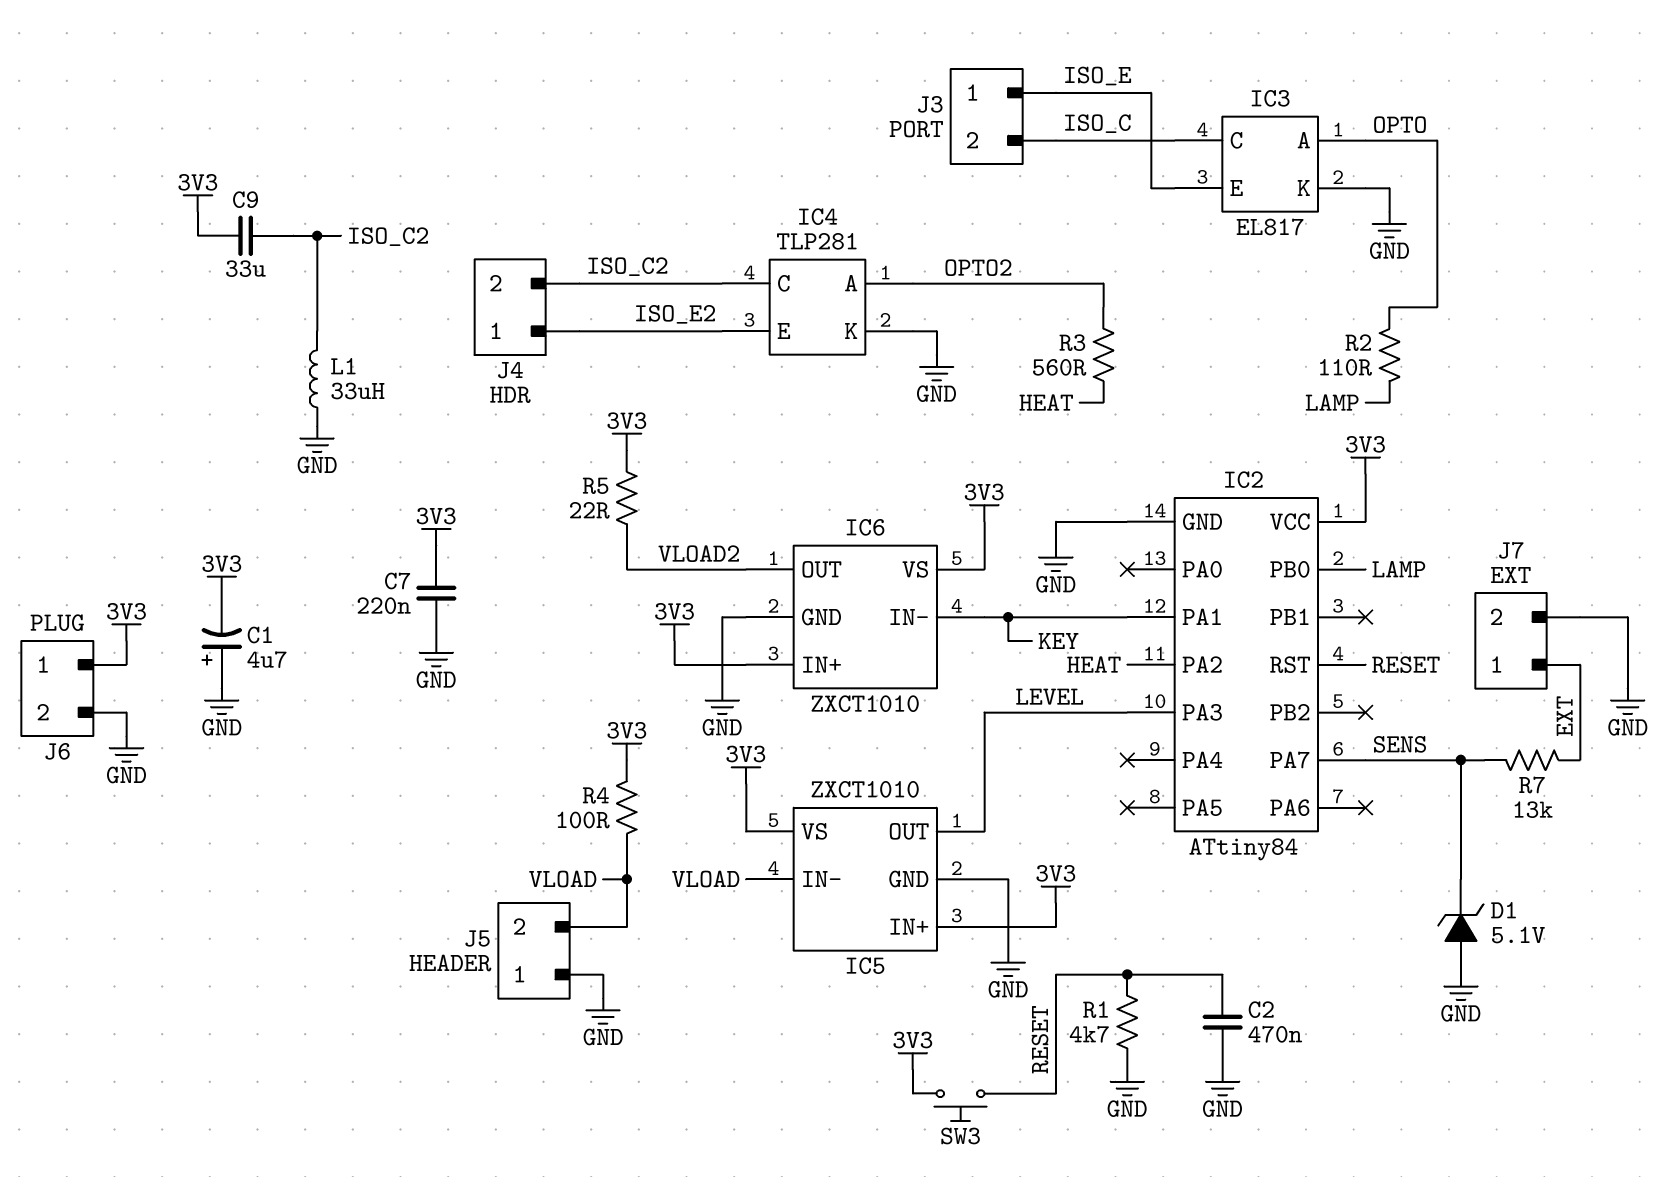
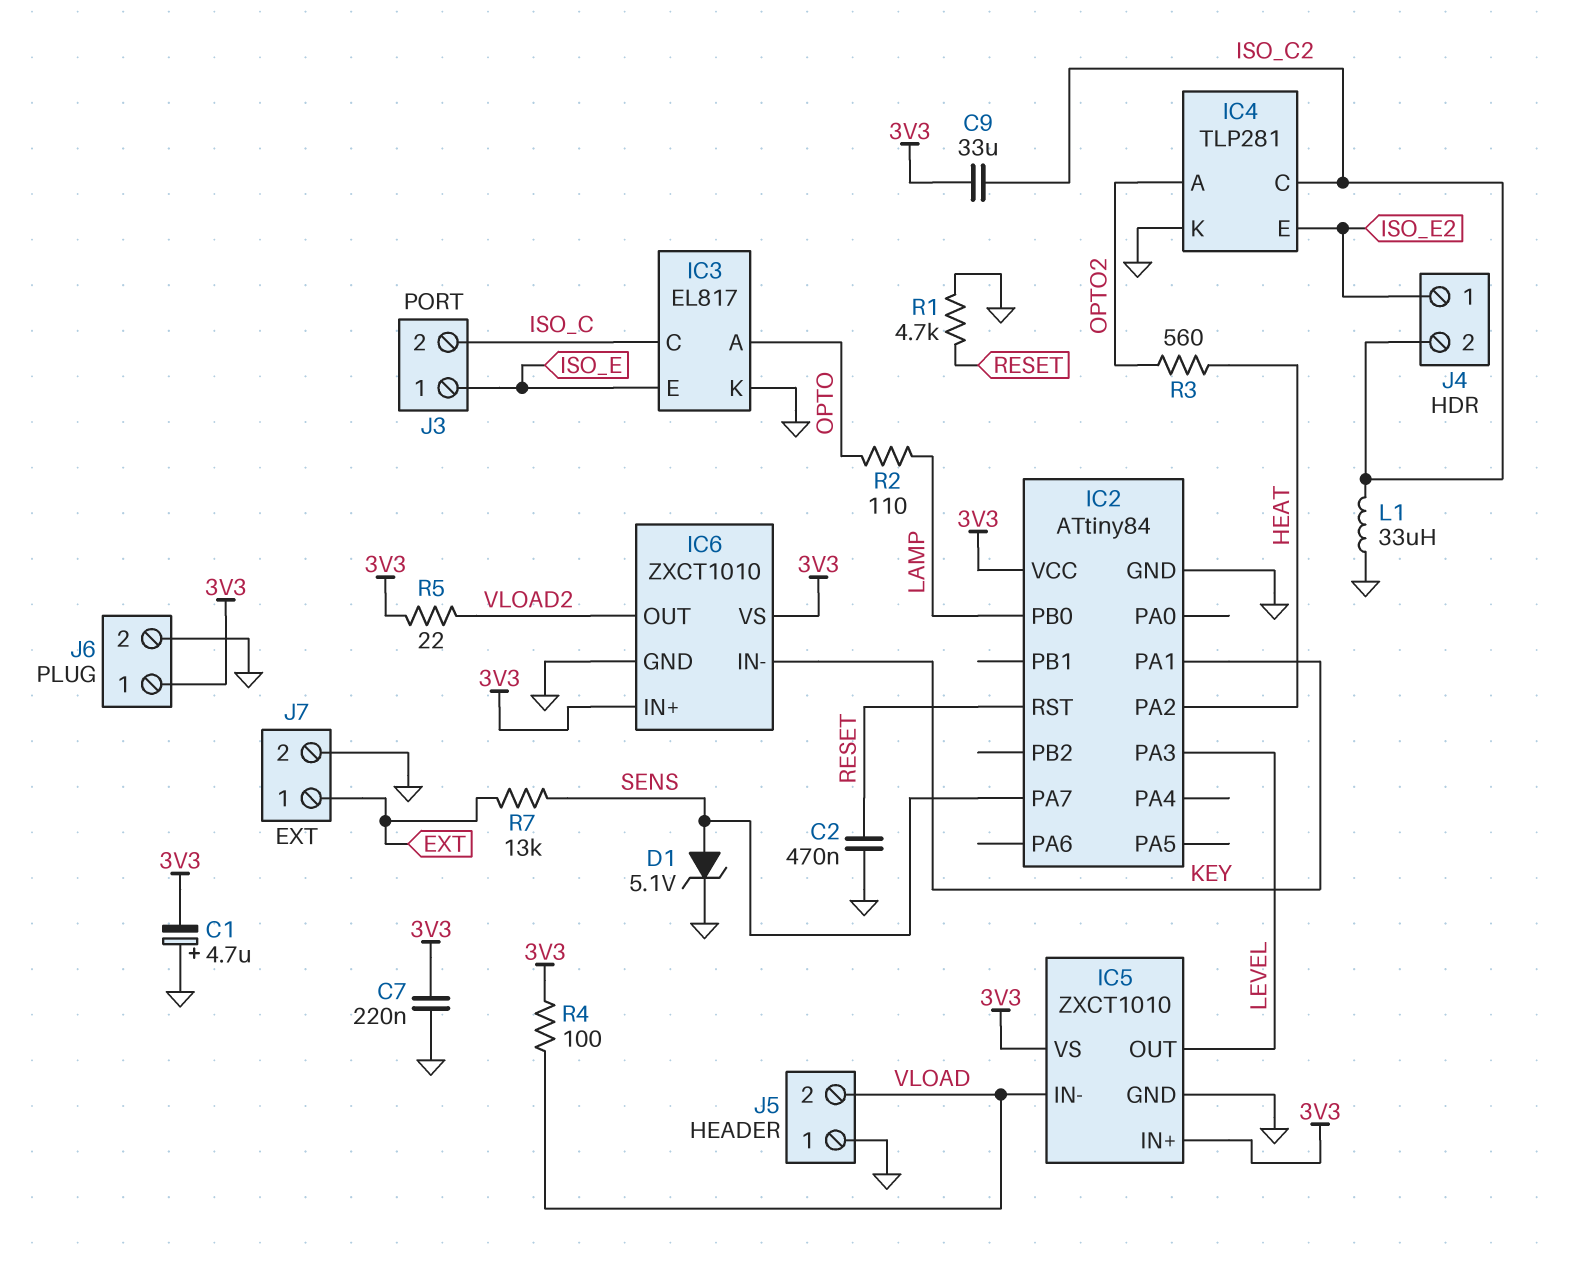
D1: zener 5.1V (A GND, K SENS) -> zener 5.1V (A SENS, K GND)
SW3: button (3V3, RESET) -> none

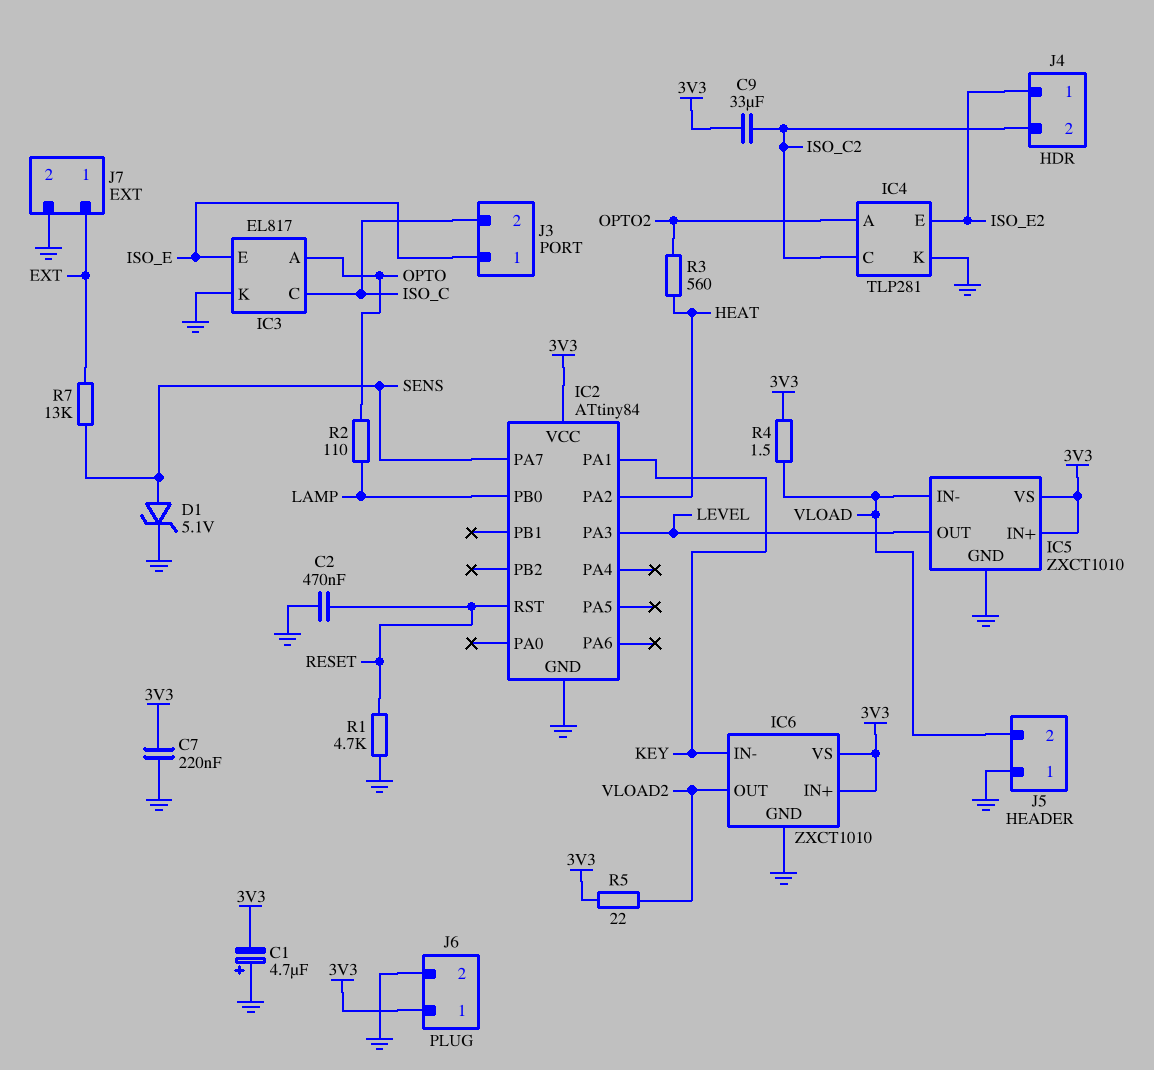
L1: 33uH (GND, ISO_C2) -> none
R4: 100 (3V3, VLOAD) -> 1.5 (3V3, VLOAD)

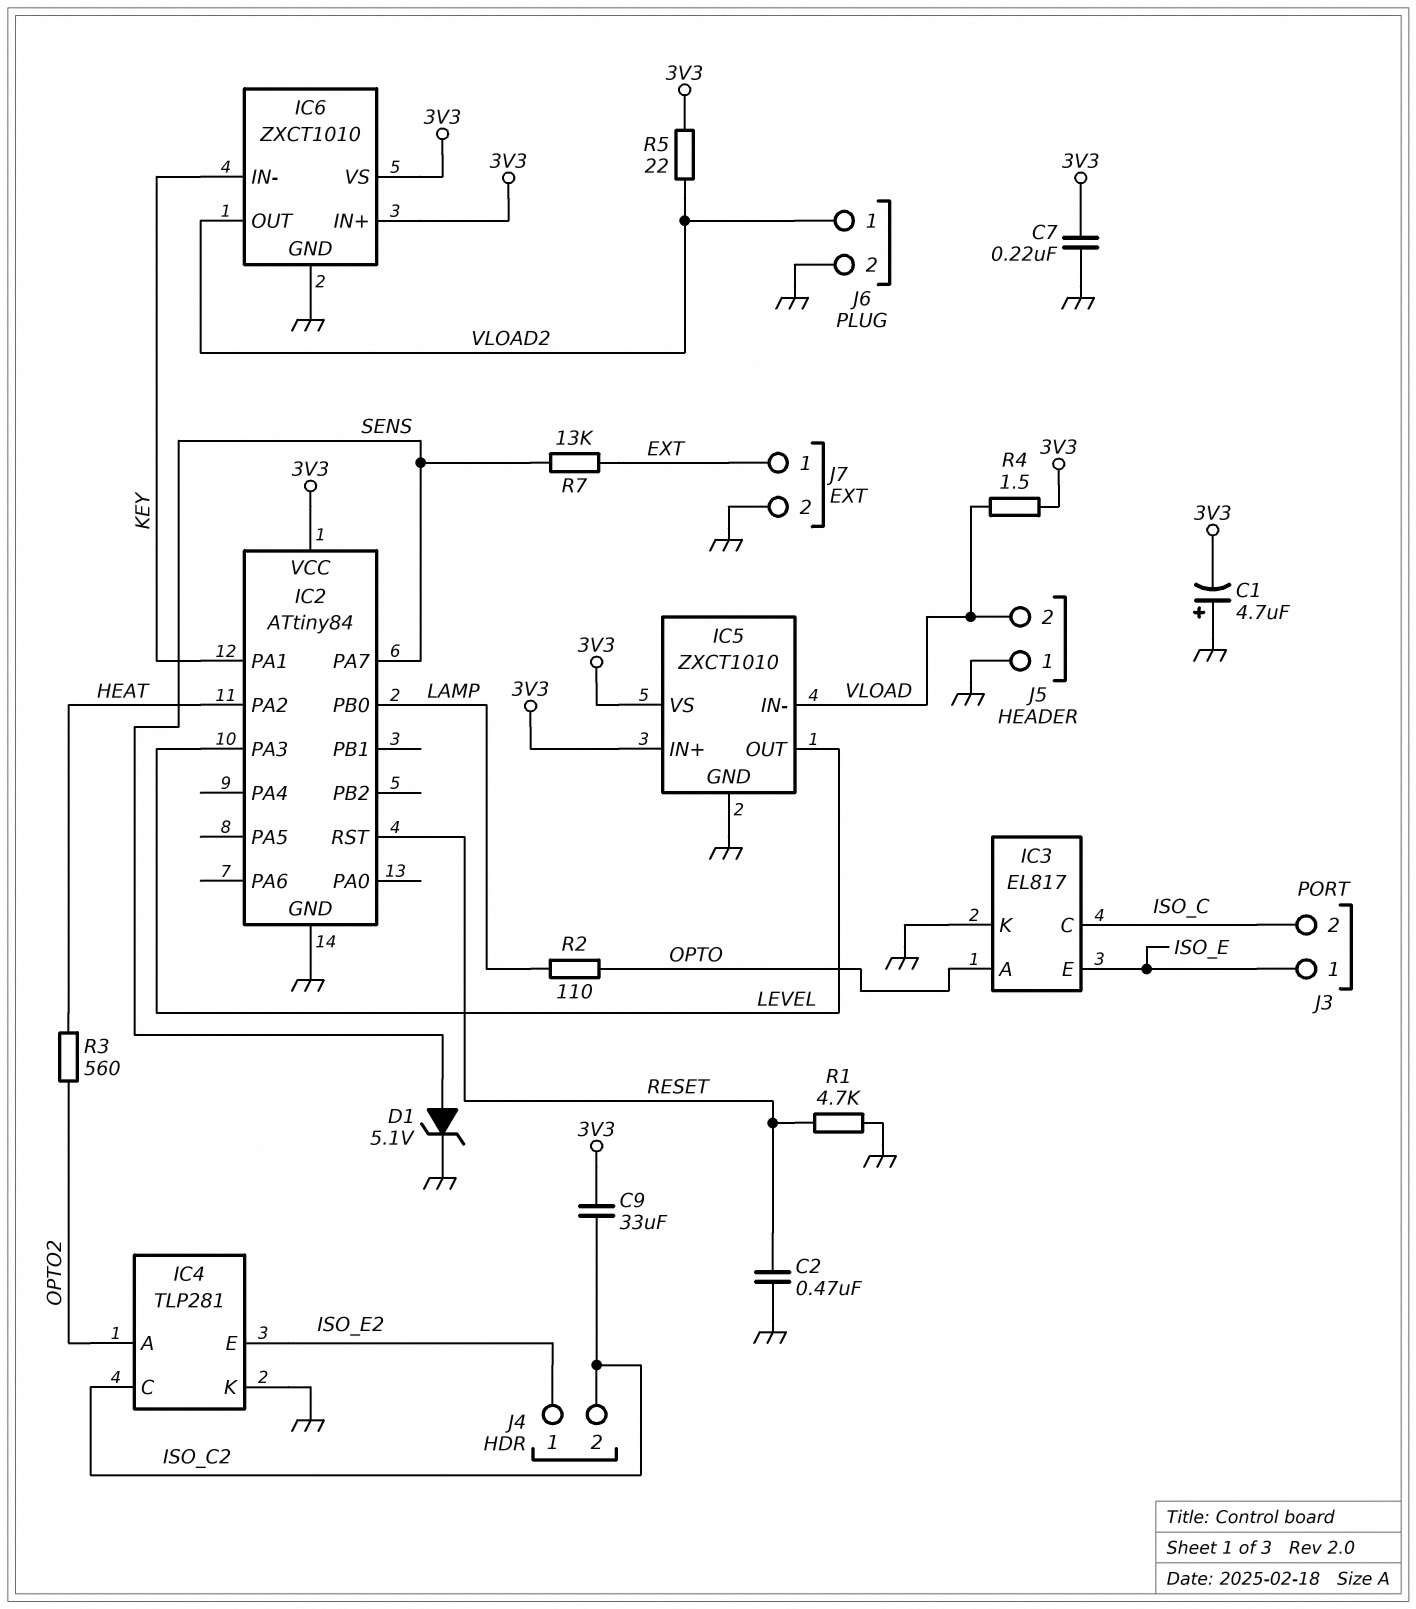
J6 pin 1: 3V3 -> VLOAD2

